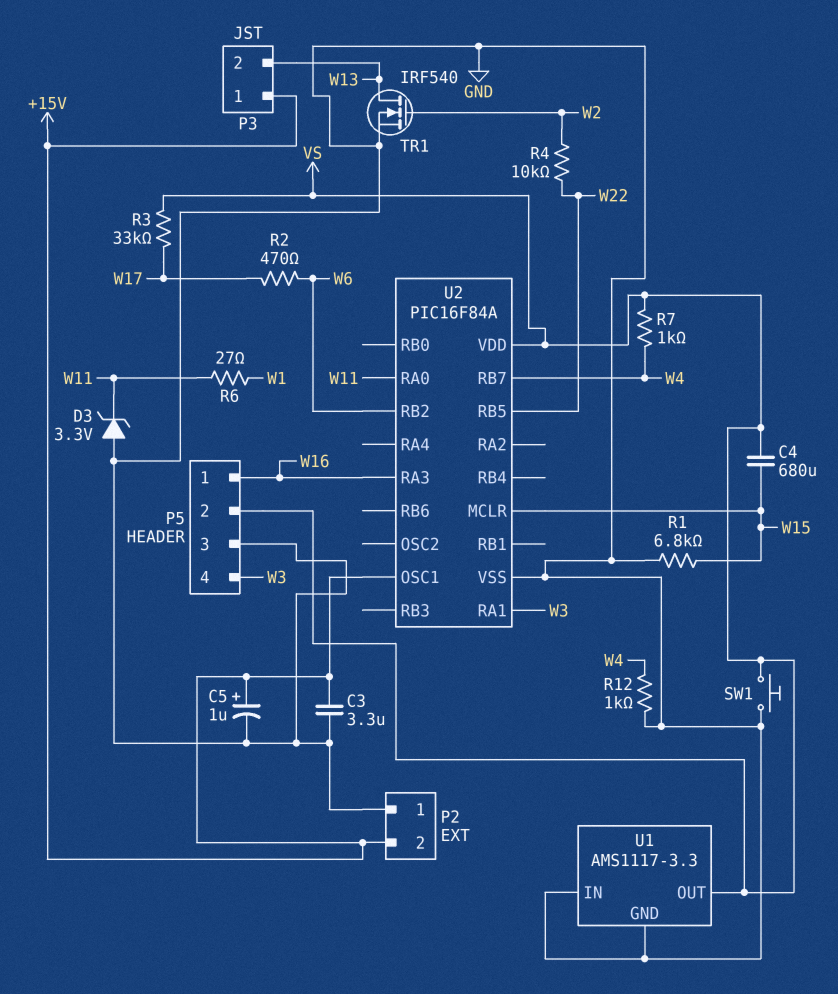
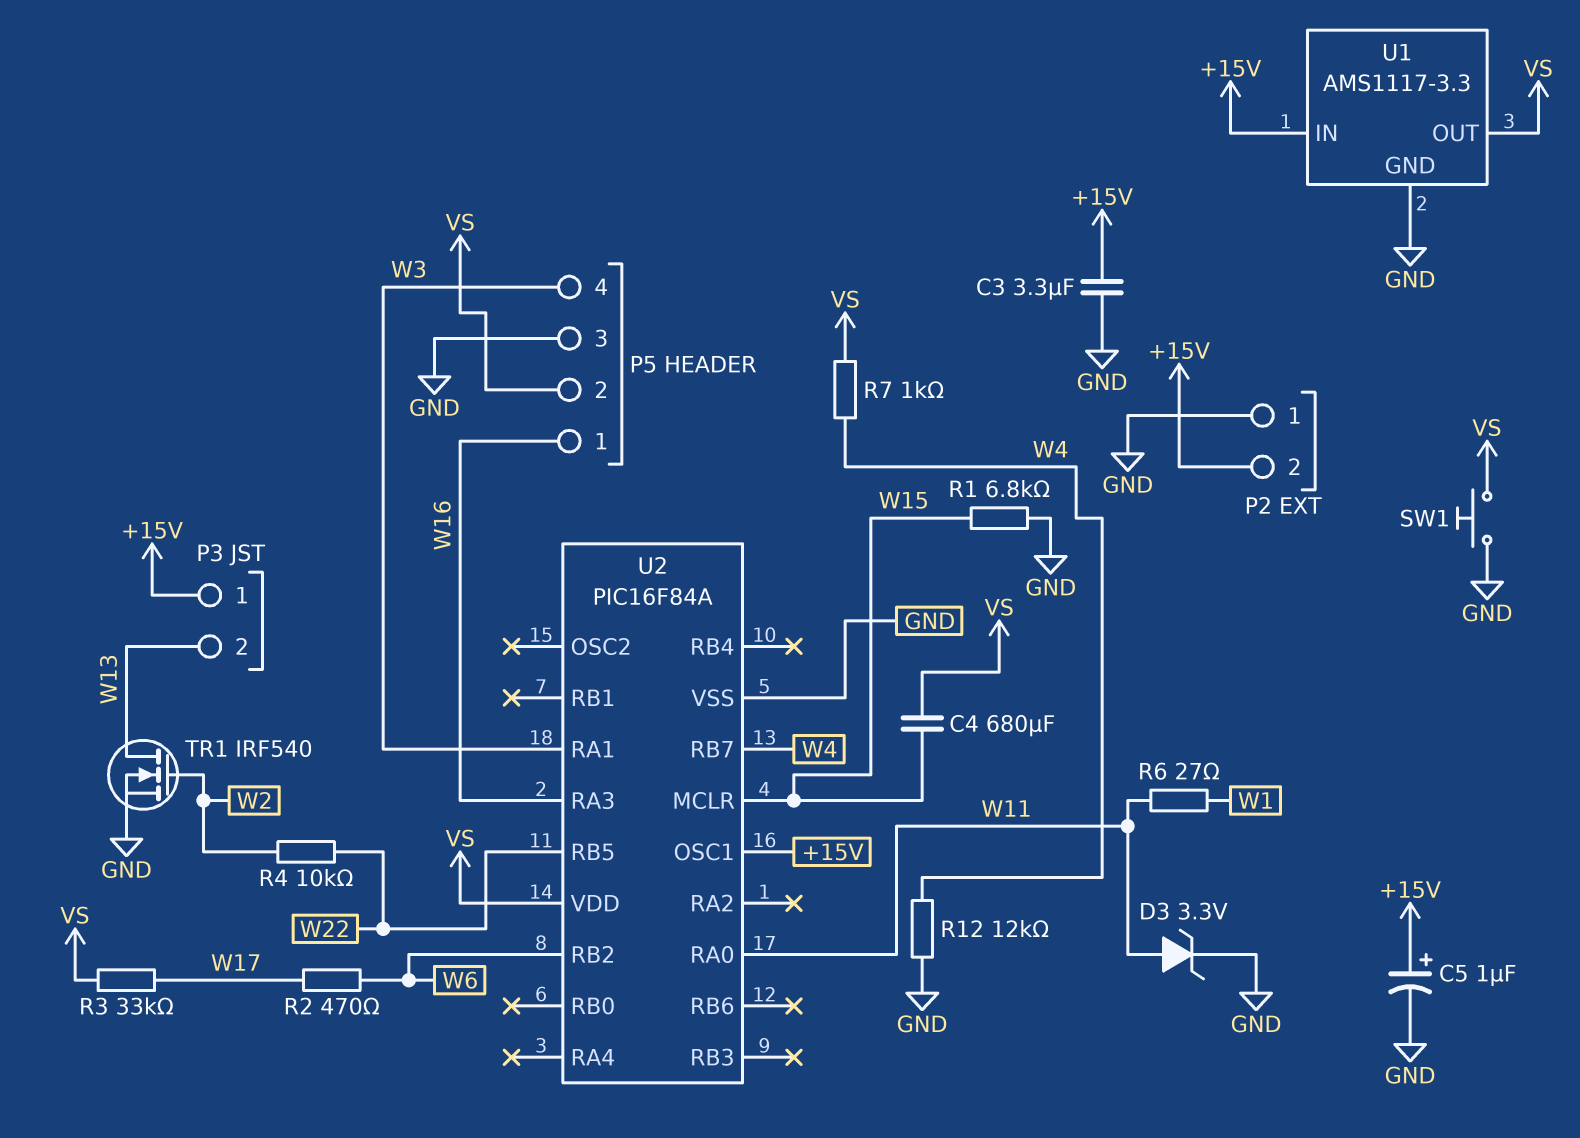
D3: zener 3.3V (A GND, K W11) -> zener 3.3V (A W11, K GND)
R12: 1k (GND, W4) -> 12k (GND, W4)
U1 pin IN: GND -> +15V

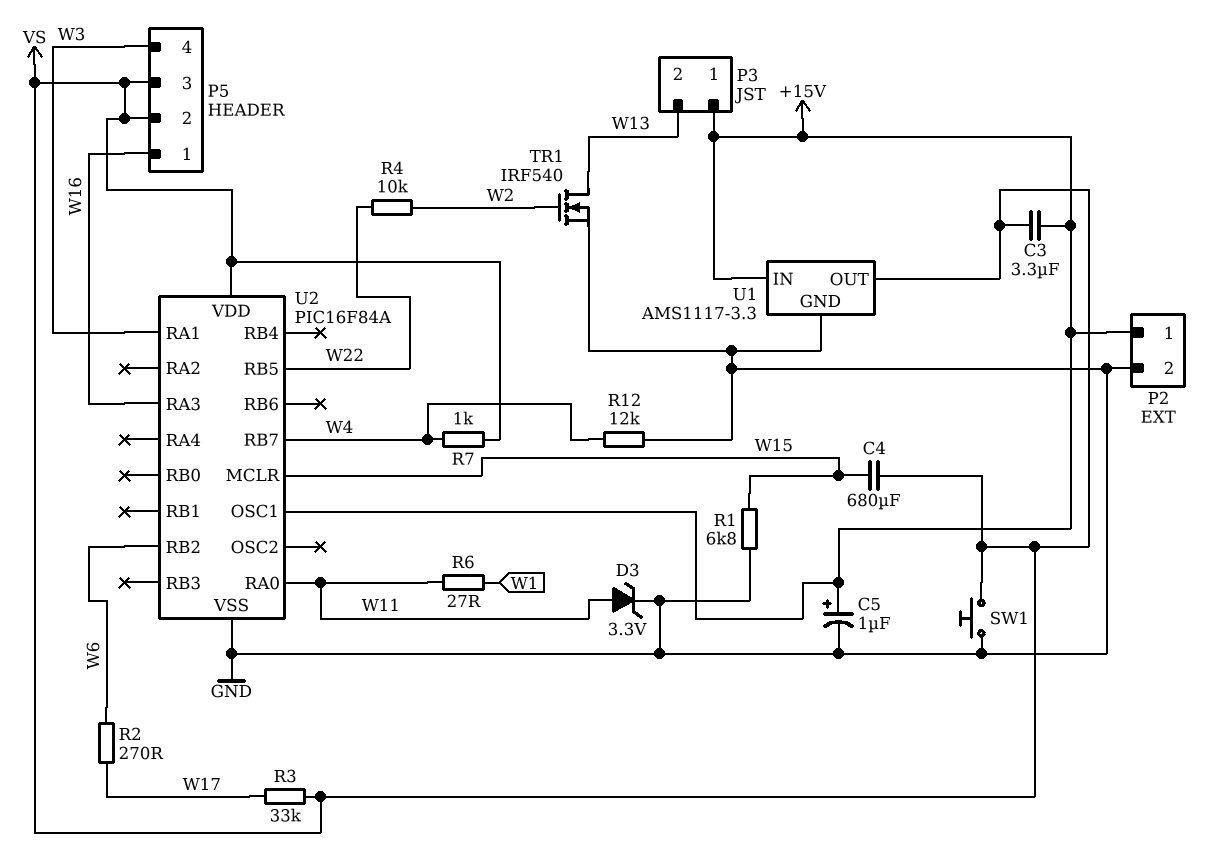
C3: 3.3uF (+15V, GND) -> 3.3uF (+15V, VS)
P2 pin 1: GND -> +15V
P2 pin 2: +15V -> GND
P5 pin 3: GND -> VS
R2: 470 (W6, W17) -> 270 (W6, W17)

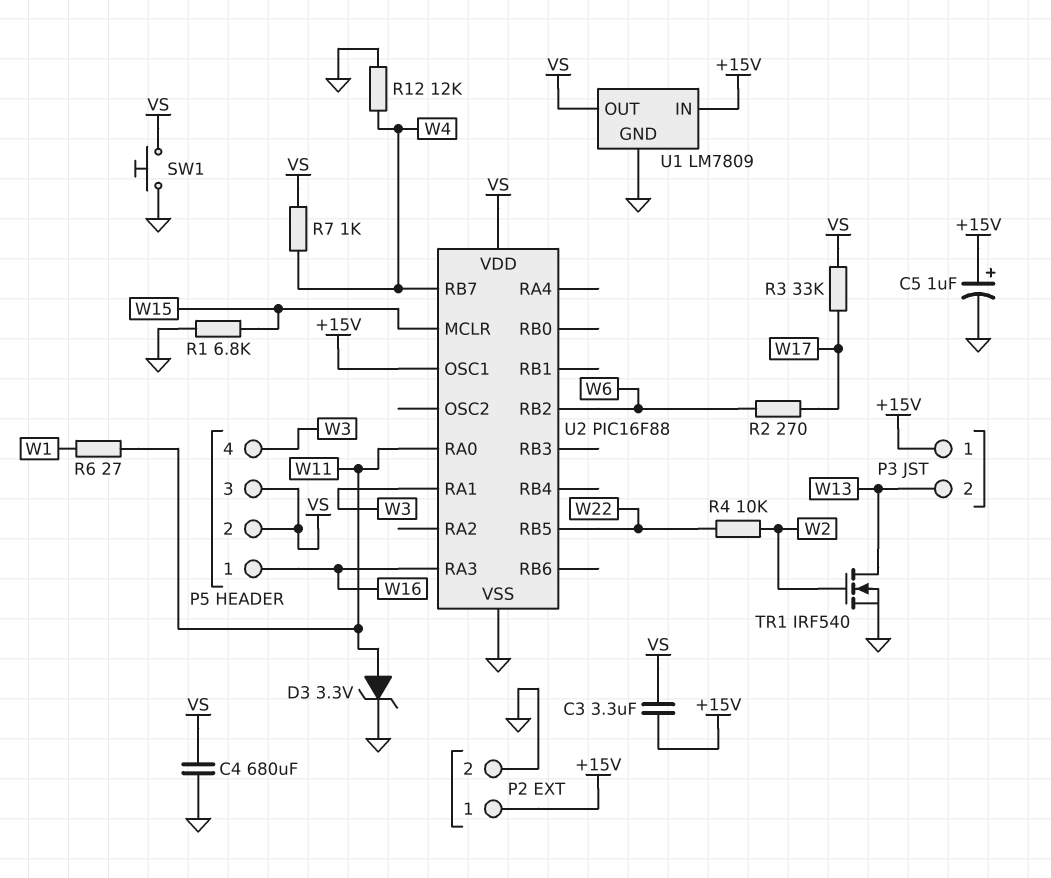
C4: 680uF (VS, W15) -> 680uF (GND, VS)
U1: AMS1117-3.3 -> LM7809
U2: PIC16F84A -> PIC16F88

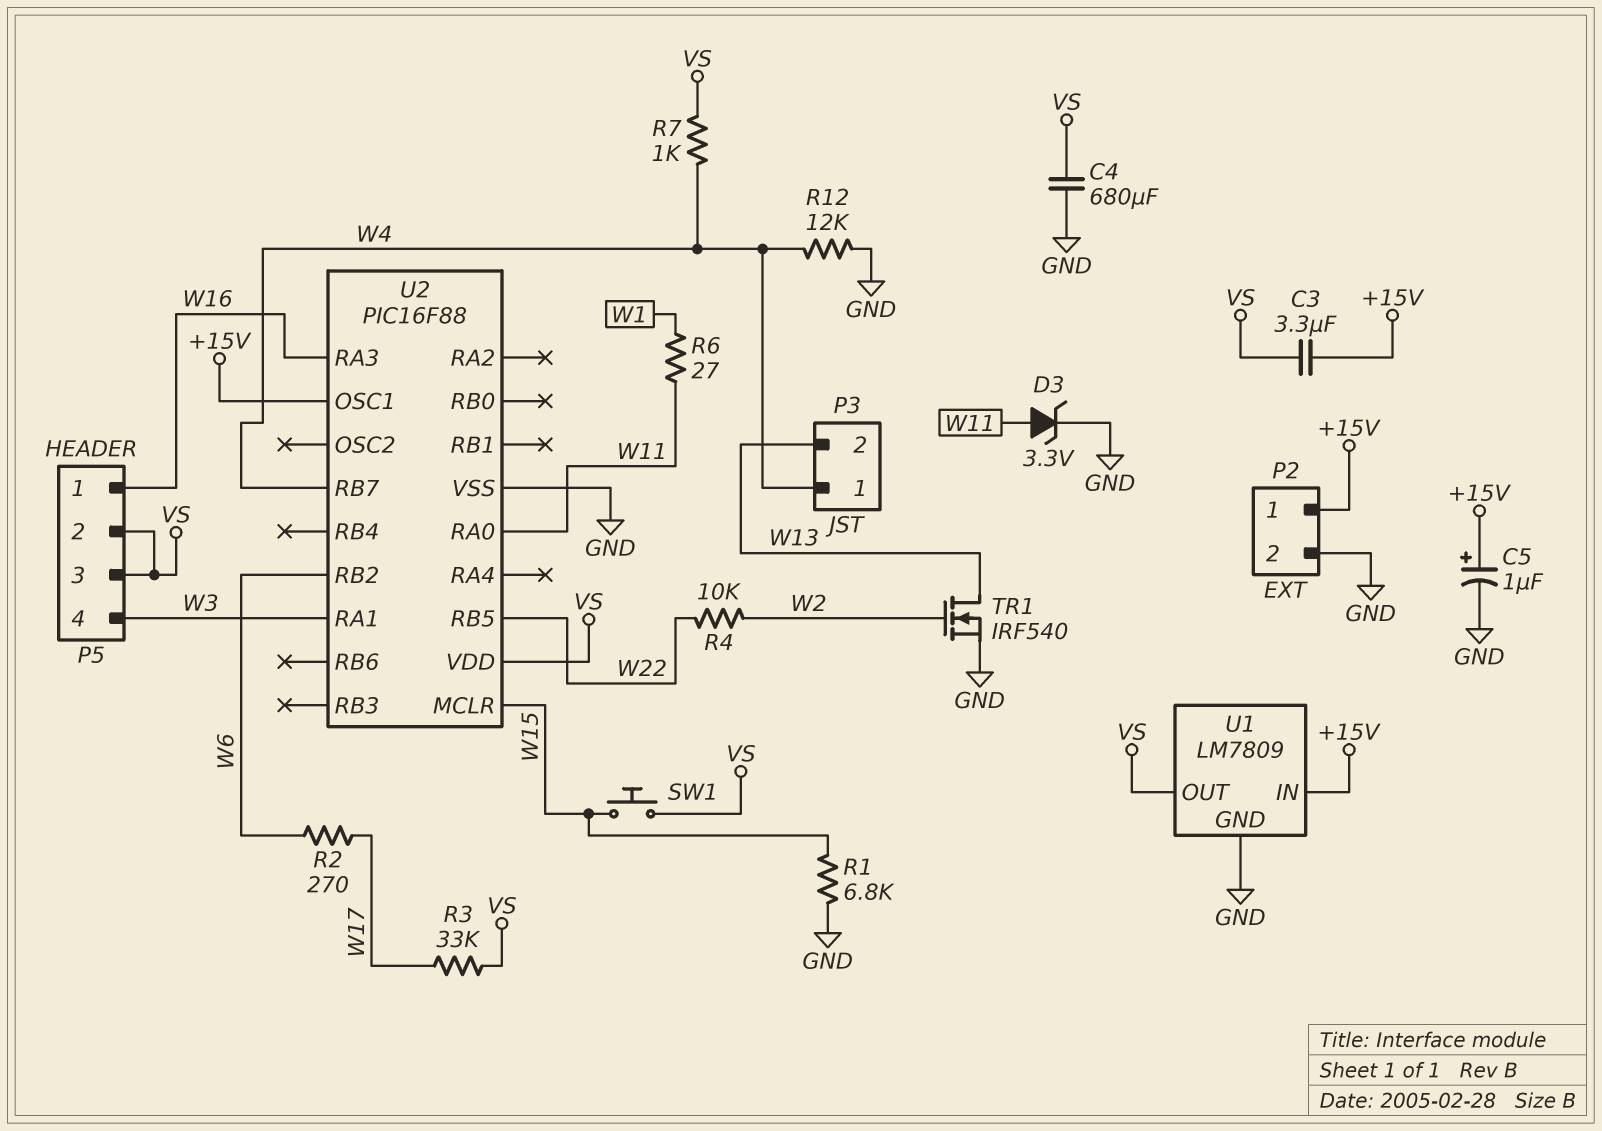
P3 pin 1: +15V -> W4
SW1: button (GND, VS) -> button (VS, W15)

